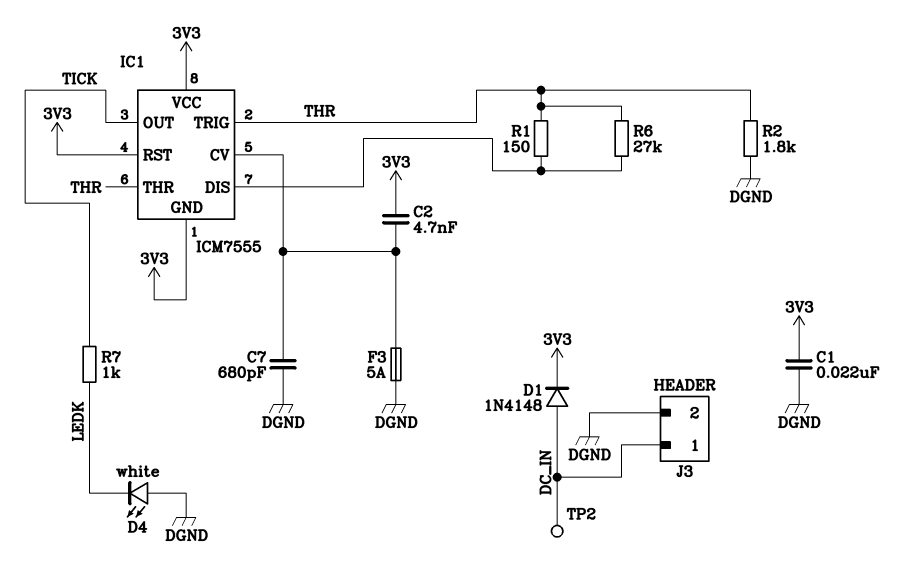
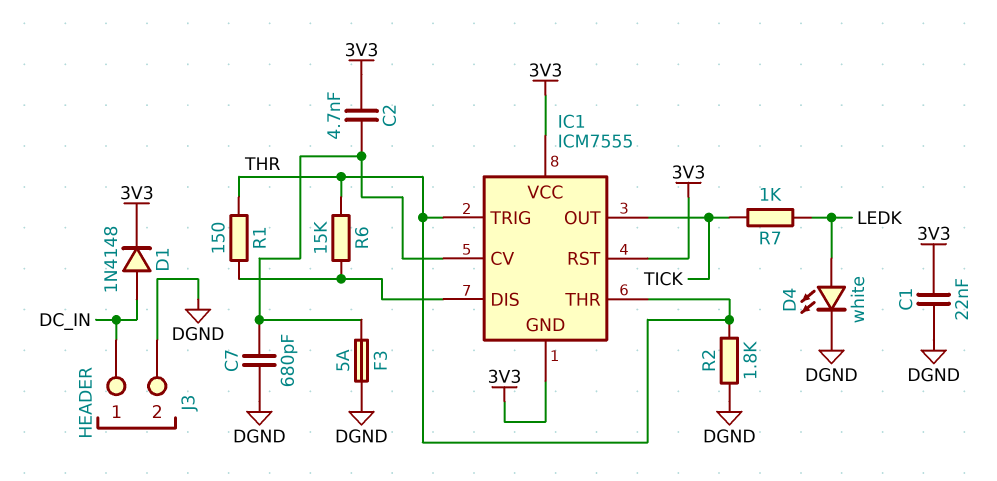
D4: LED white (A DGND, K LEDK) -> LED white (A LEDK, K DGND)
R6: 27k (IC1/DIS, THR) -> 15k (IC1/DIS, THR)
TP2: test point (DC_IN) -> none

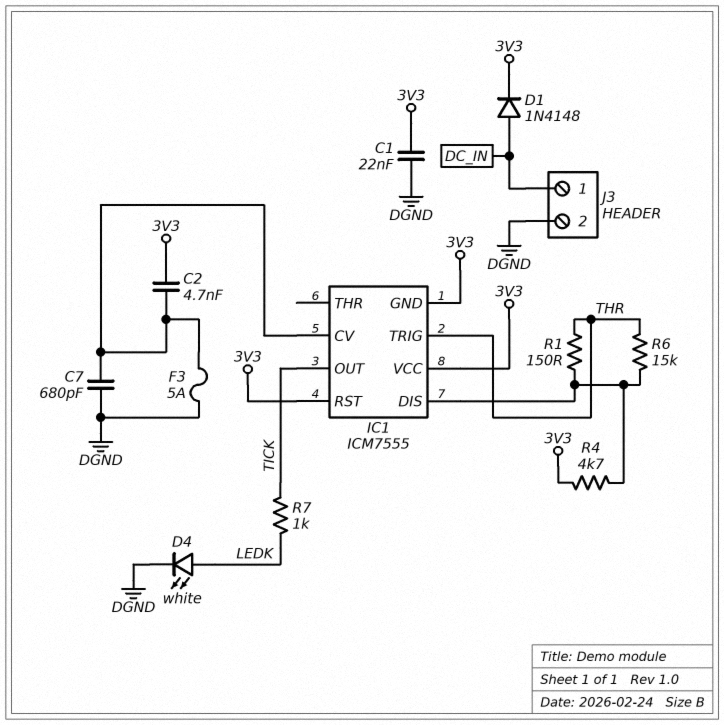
IC1 pin THR: THR -> none
R2: 1.8k (DGND, THR) -> none
R4: none -> 4.7k (3V3, IC1/DIS)

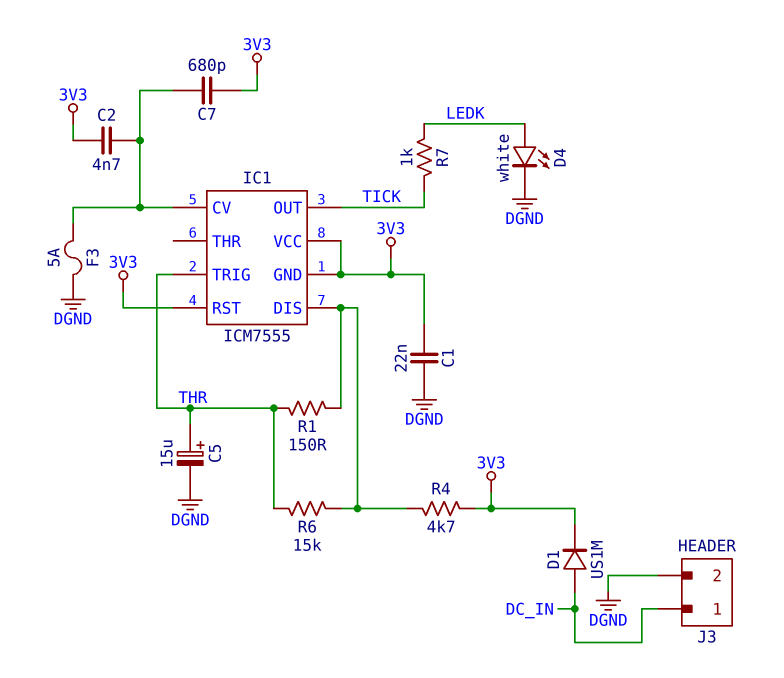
C5: none -> 15uF (plus THR, minus DGND)
C7: 680pF (DGND, IC1/CV) -> 680pF (3V3, IC1/CV)
D1: diode 1N4148 (A DC_IN, K 3V3) -> diode US1M (A DC_IN, K 3V3)

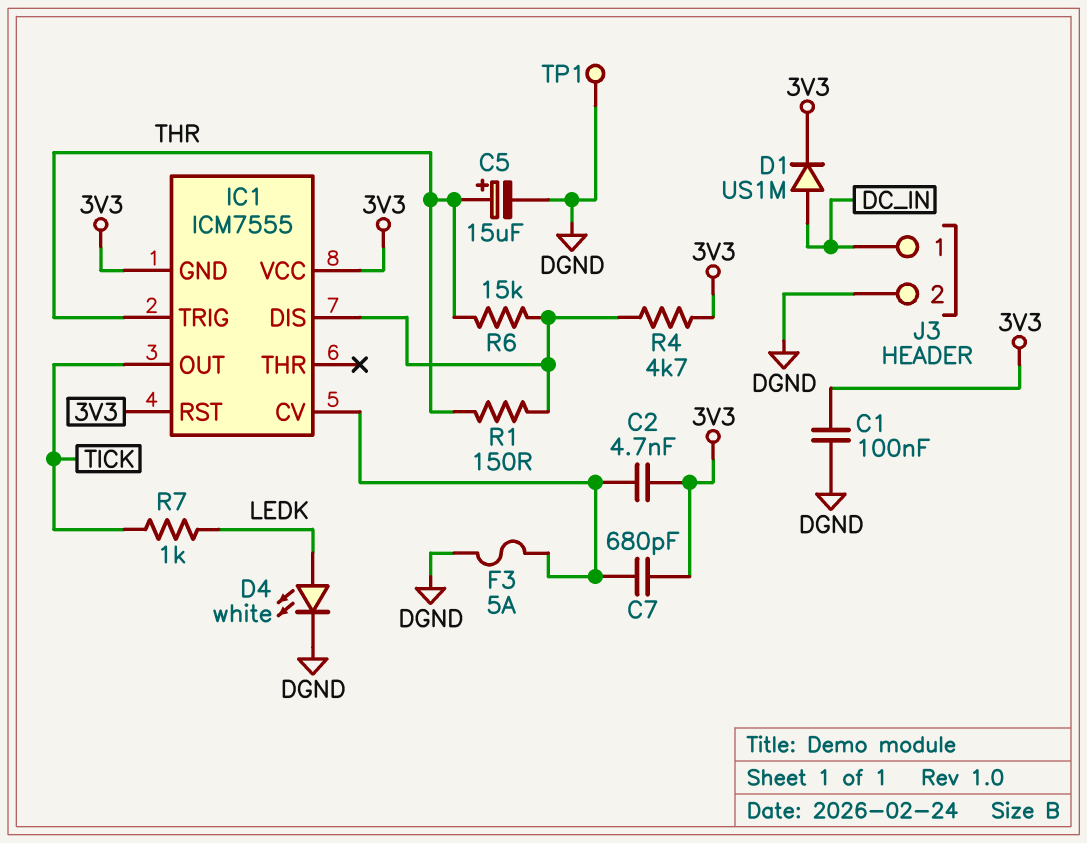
C1: 22nF (3V3, DGND) -> 100nF (3V3, DGND)
TP1: none -> test point (DGND)

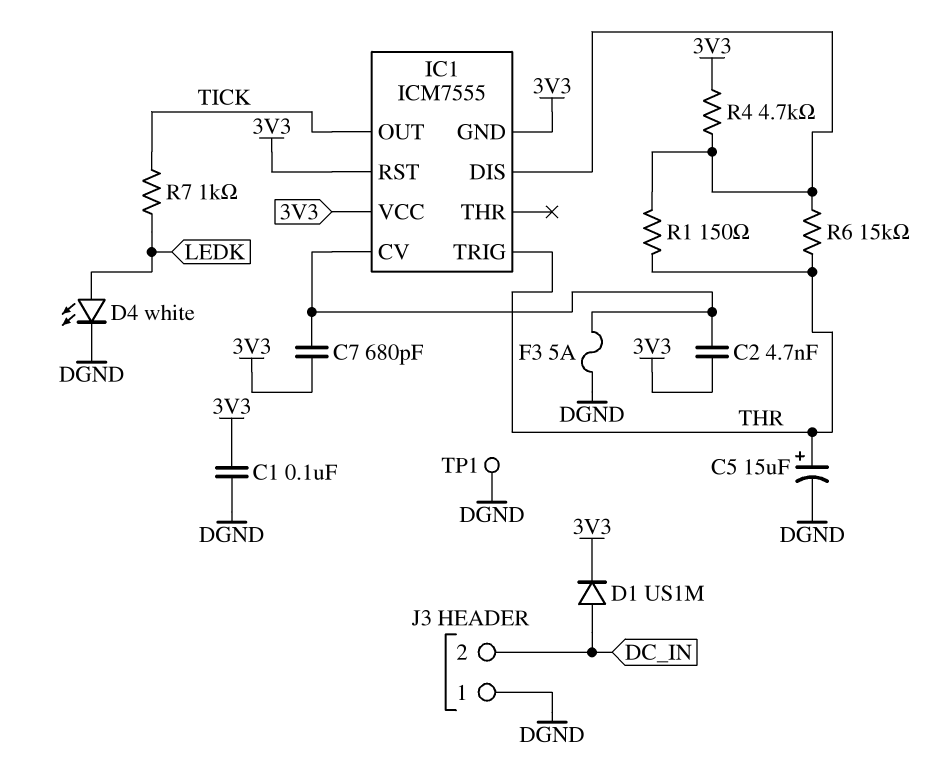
J3 pin 1: DC_IN -> DGND
J3 pin 2: DGND -> DC_IN

